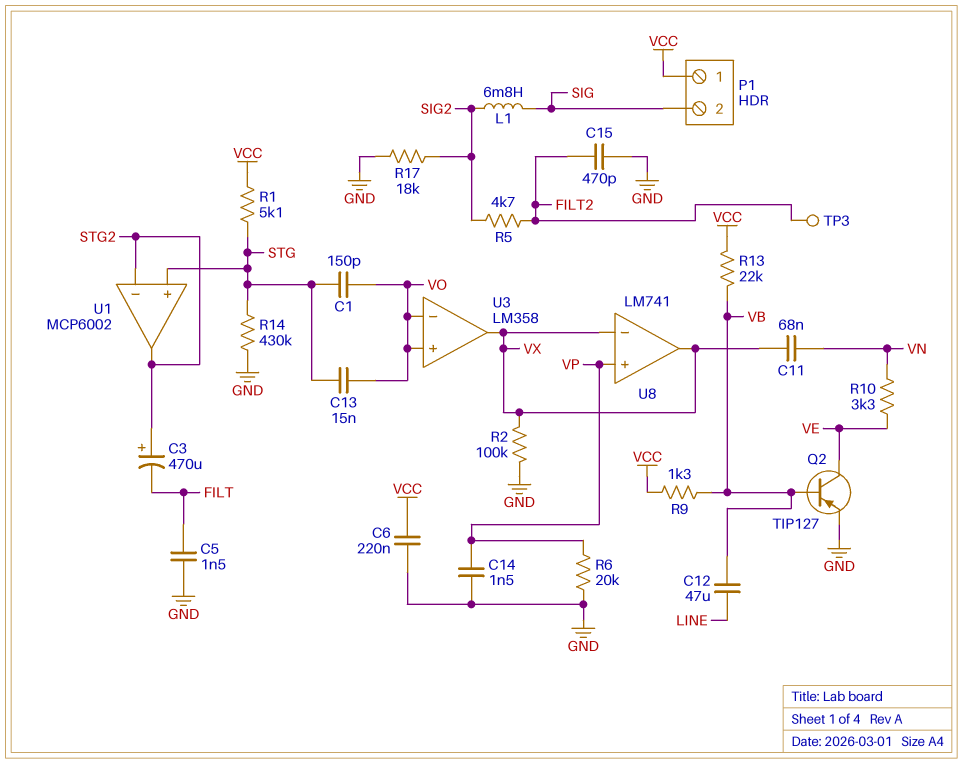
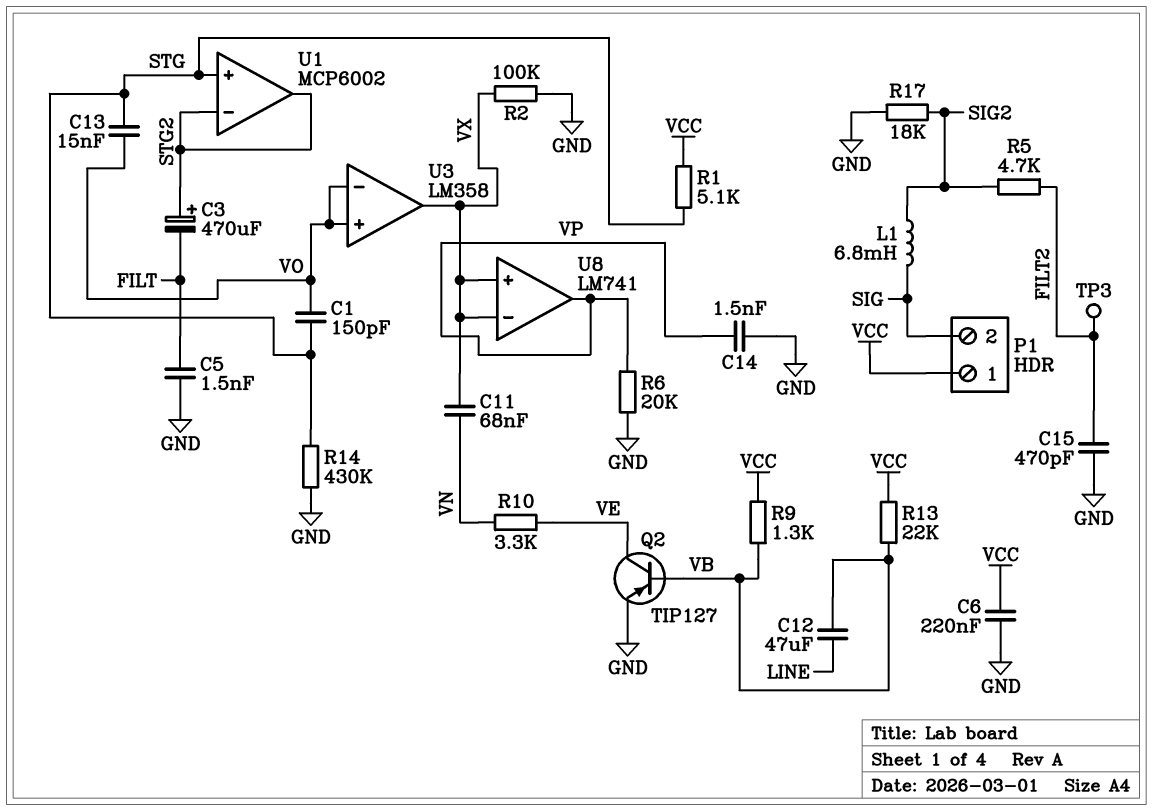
U8 pin in+: VP -> VX
U8 pin out: VX -> VP

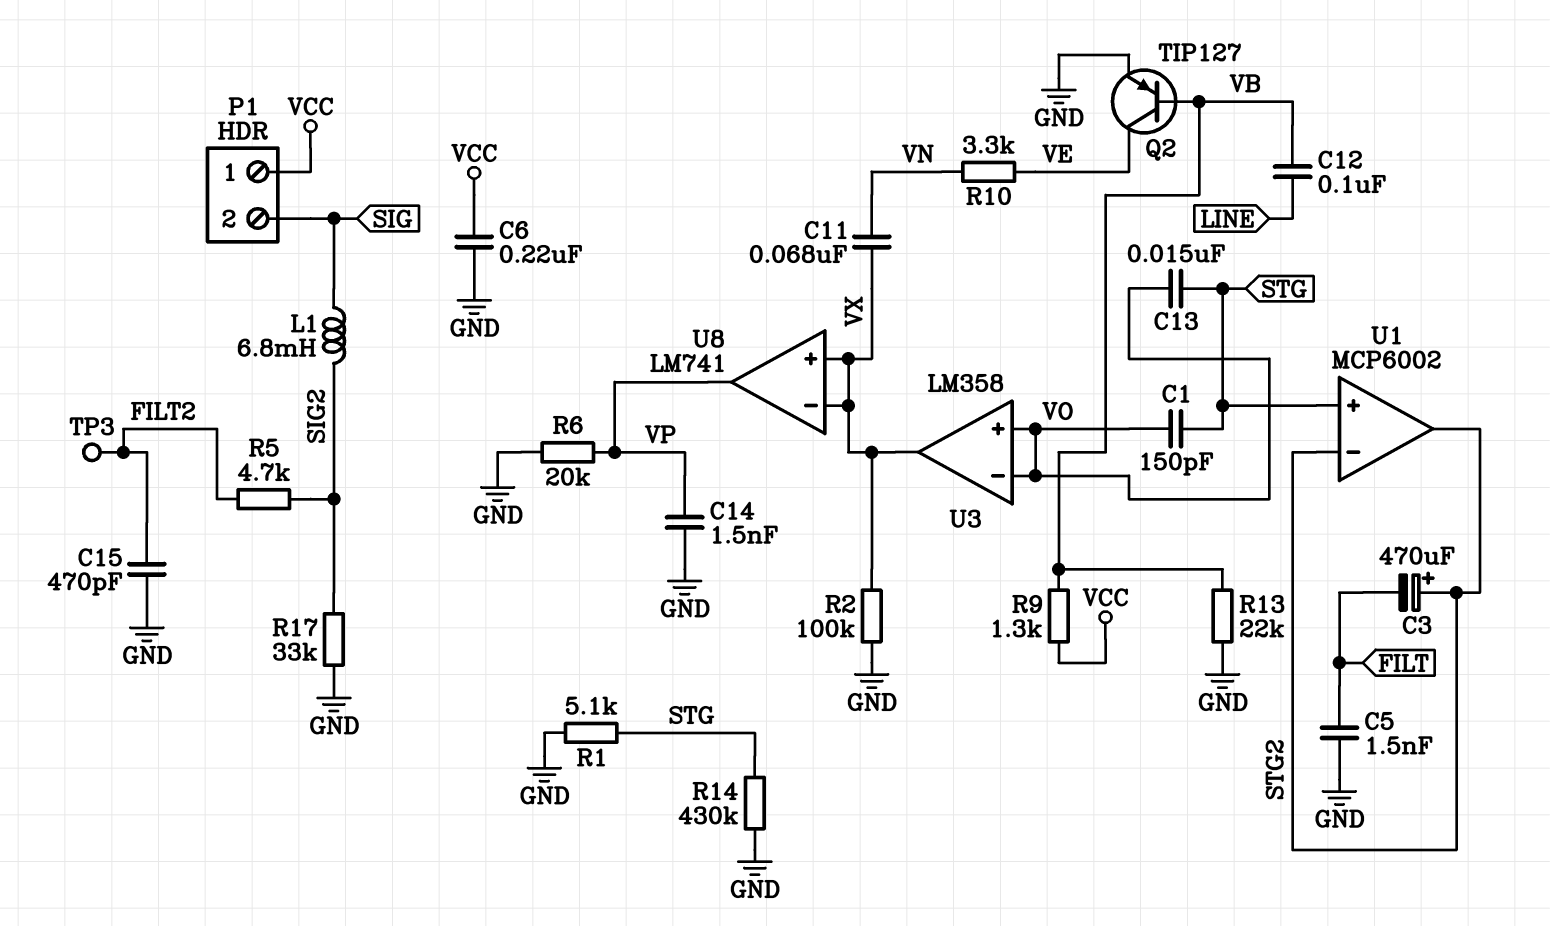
C12: 47uF (LINE, VB) -> 100nF (LINE, VB)
R1: 5.1k (STG, VCC) -> 5.1k (GND, STG)
R13: 22k (VB, VCC) -> 22k (GND, VB)
R17: 18k (GND, SIG2) -> 33k (GND, SIG2)

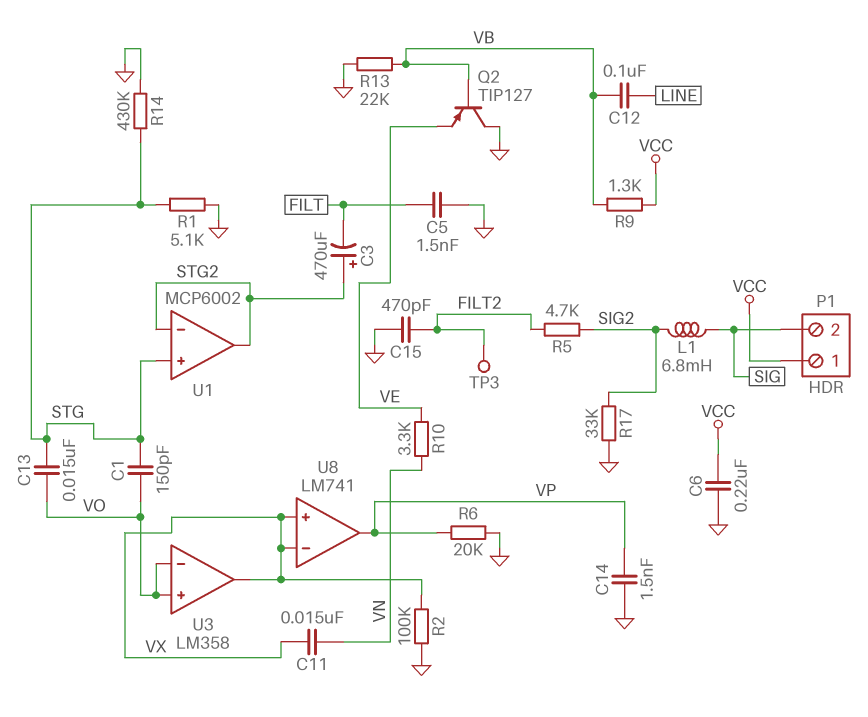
C11: 68nF (VN, VX) -> 15nF (VN, VX)
Q2: PNP TIP127 (B VB, C VE, E GND) -> PNP TIP127 (B VB, C GND, E VE)

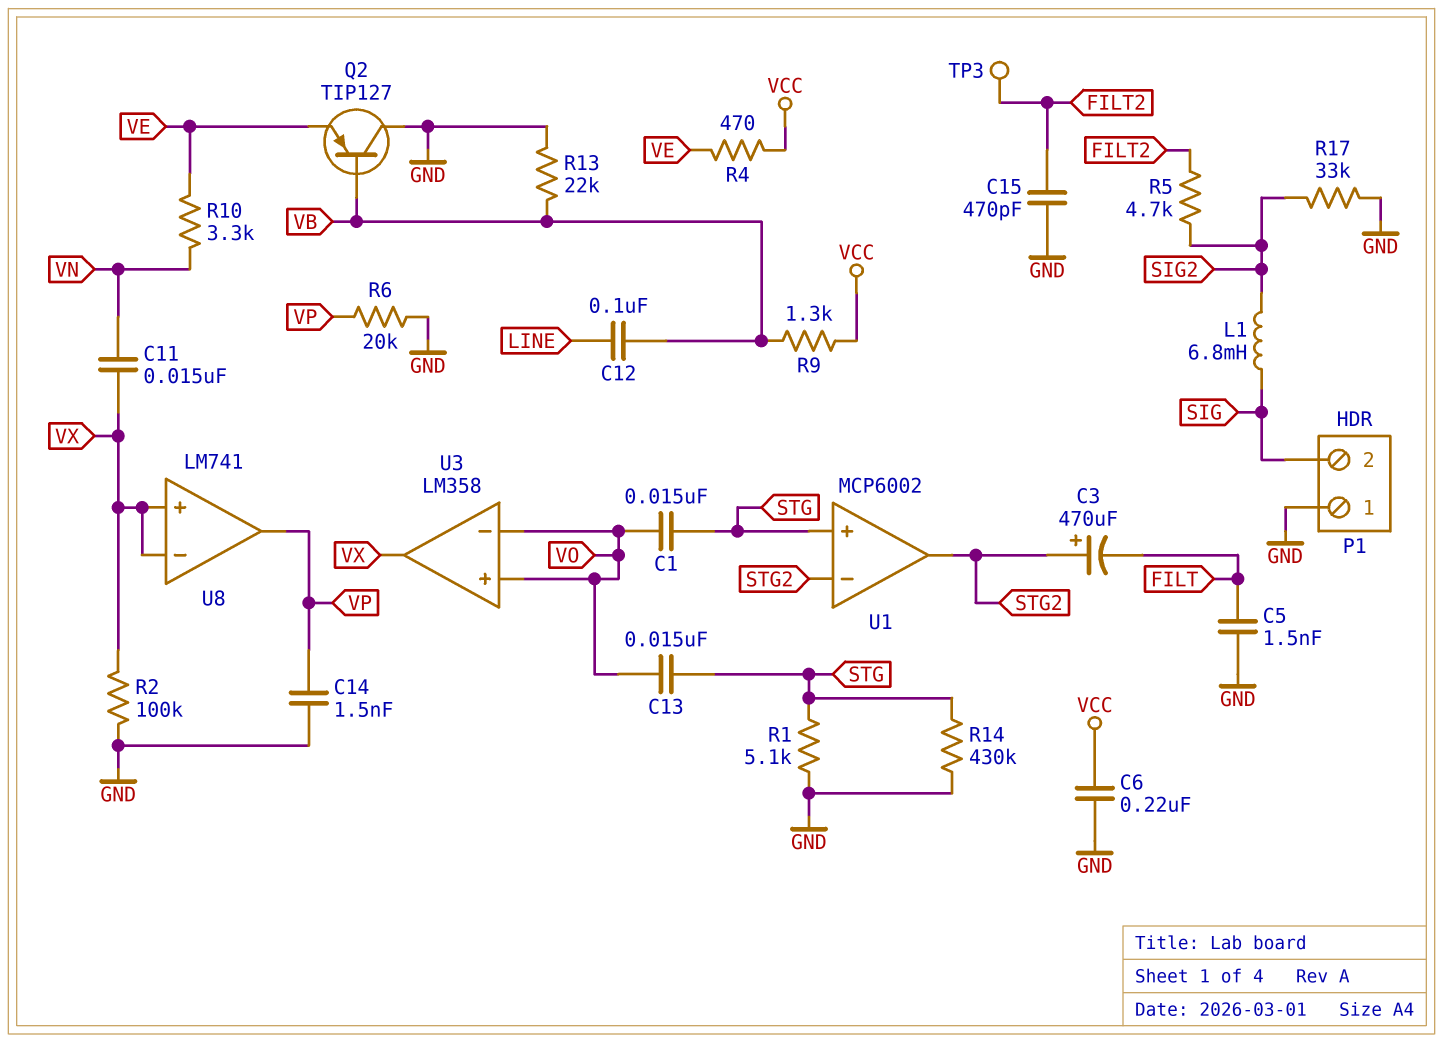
C1: 150pF (STG, VO) -> 15nF (STG, VO)
P1 pin 1: VCC -> GND
R4: none -> 470 (VCC, VE)

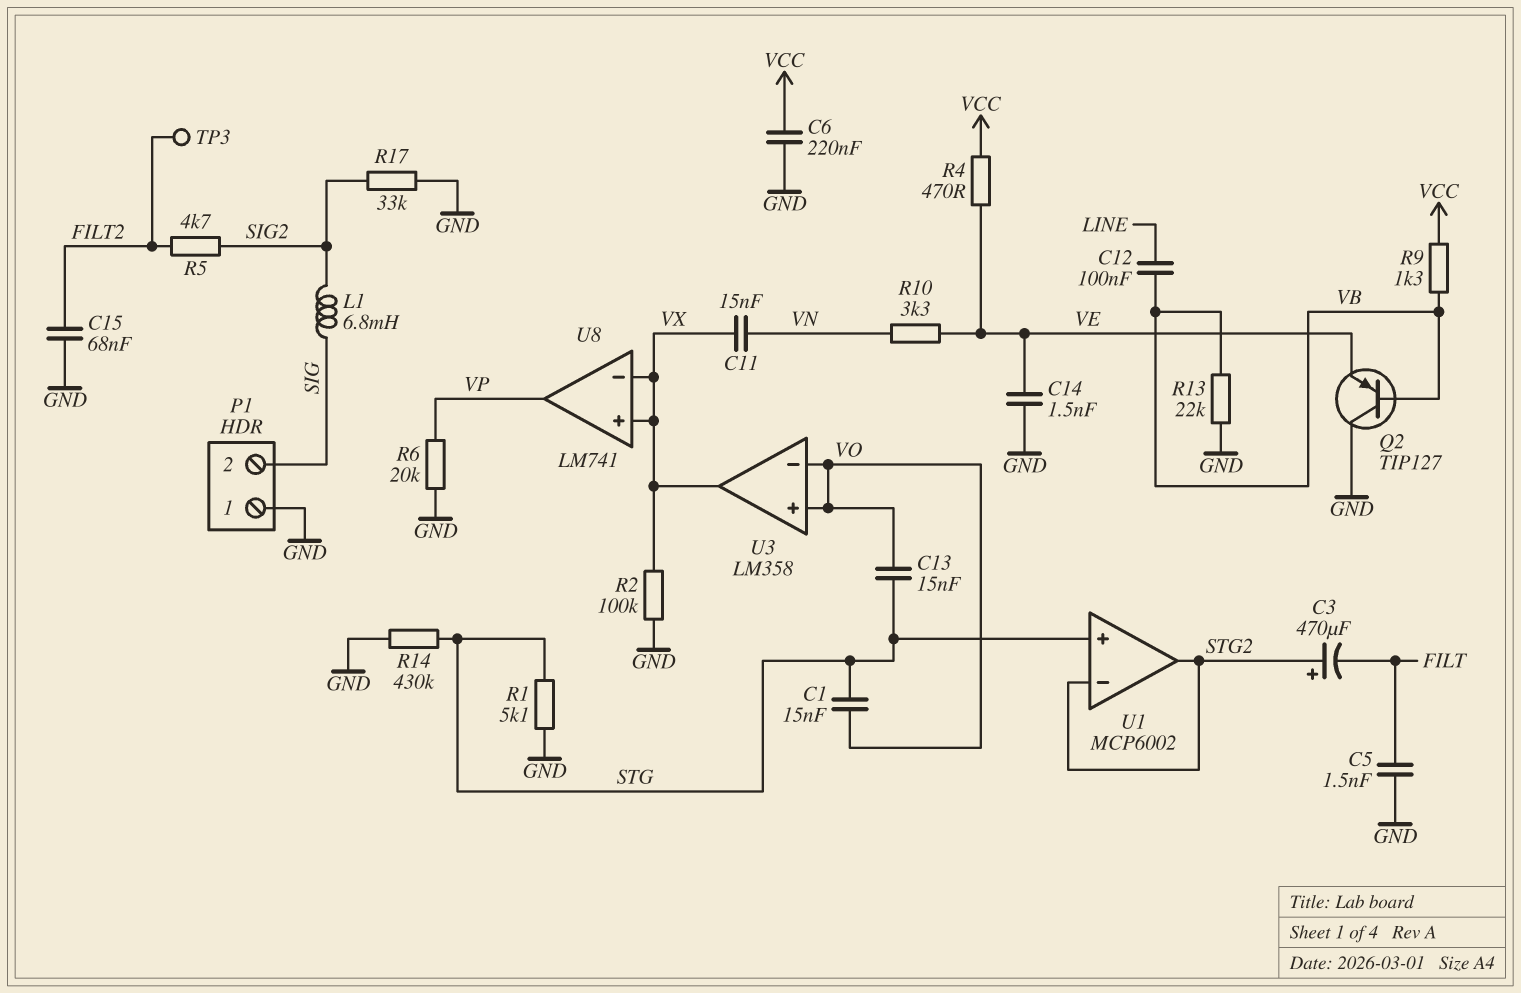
C14: 1.5nF (GND, VP) -> 1.5nF (GND, VE)
C15: 470pF (FILT2, GND) -> 68nF (FILT2, GND)

